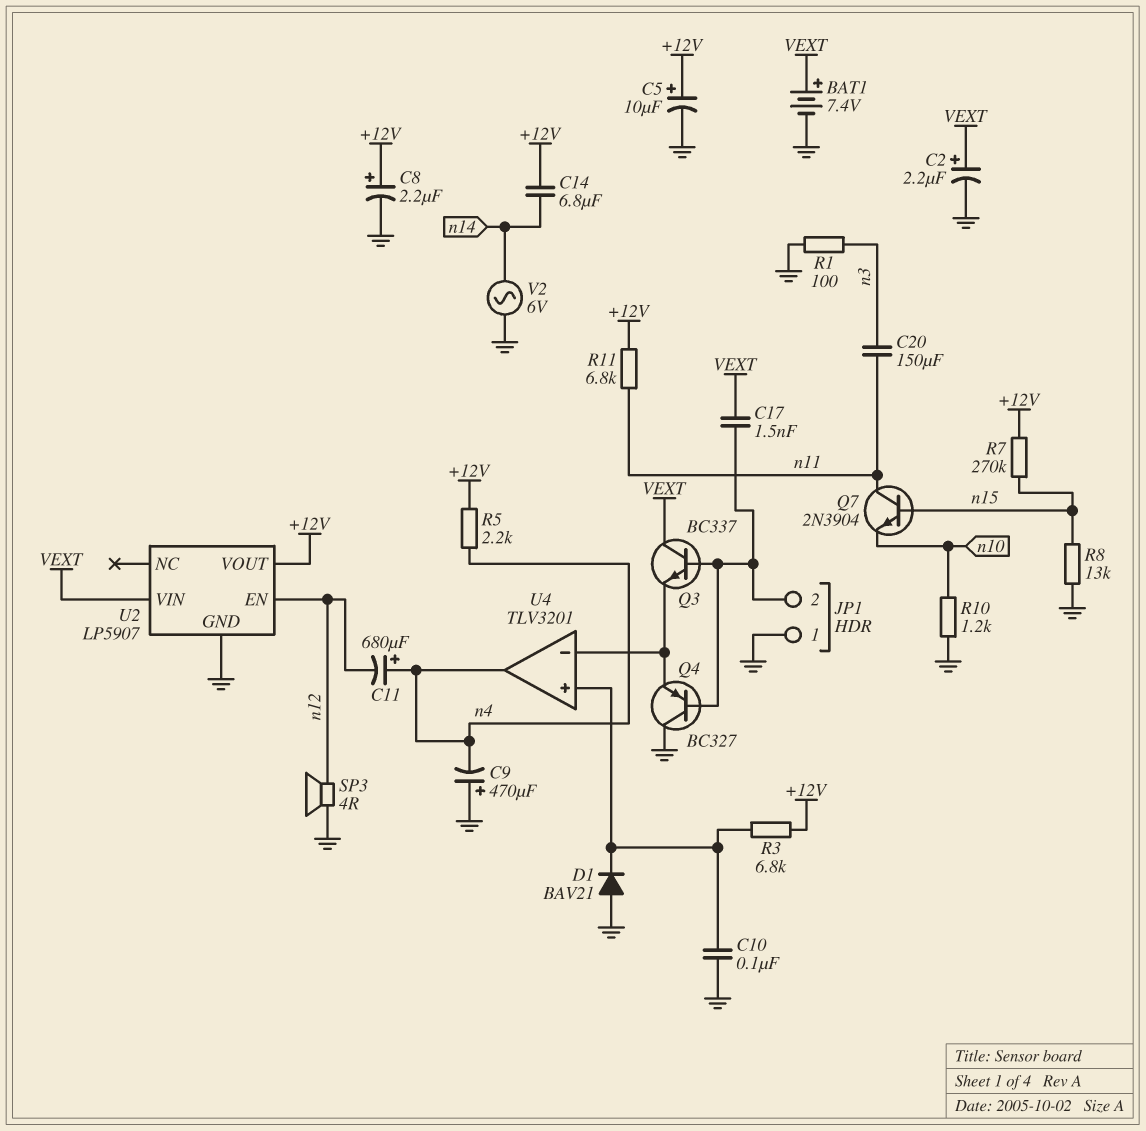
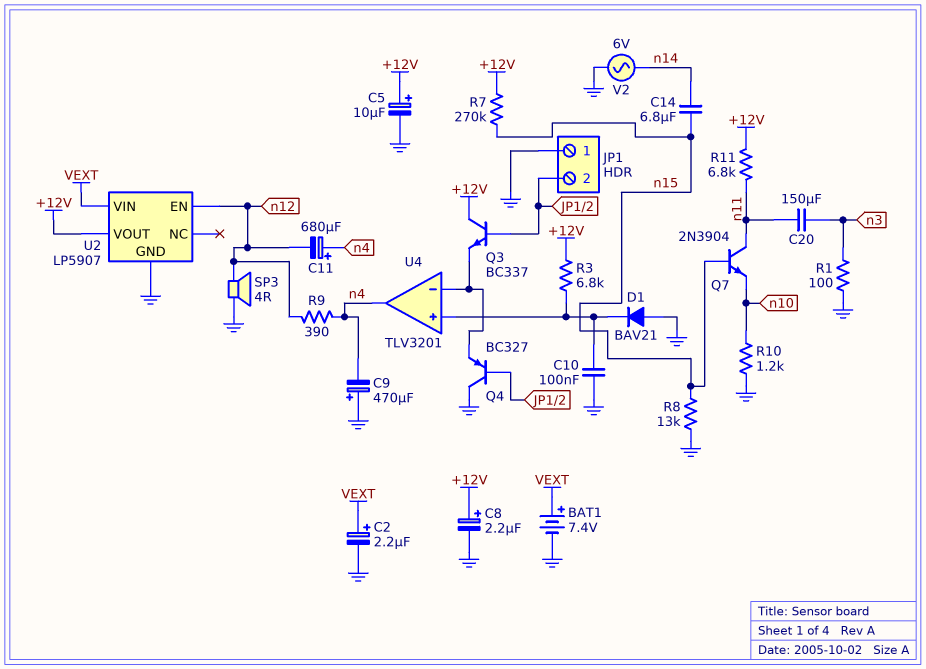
C14: 6.8uF (+12V, n14) -> 6.8uF (n14, n15)
C17: 1.5nF (JP1/2, VEXT) -> none
Q3: NPN BC337 (B JP1/2, C VEXT, E U4/in-) -> NPN BC337 (B JP1/2, C +12V, E U4/in-)
R5: 2.2k (+12V, n4) -> none
R9: none -> 390 (n4, n12)

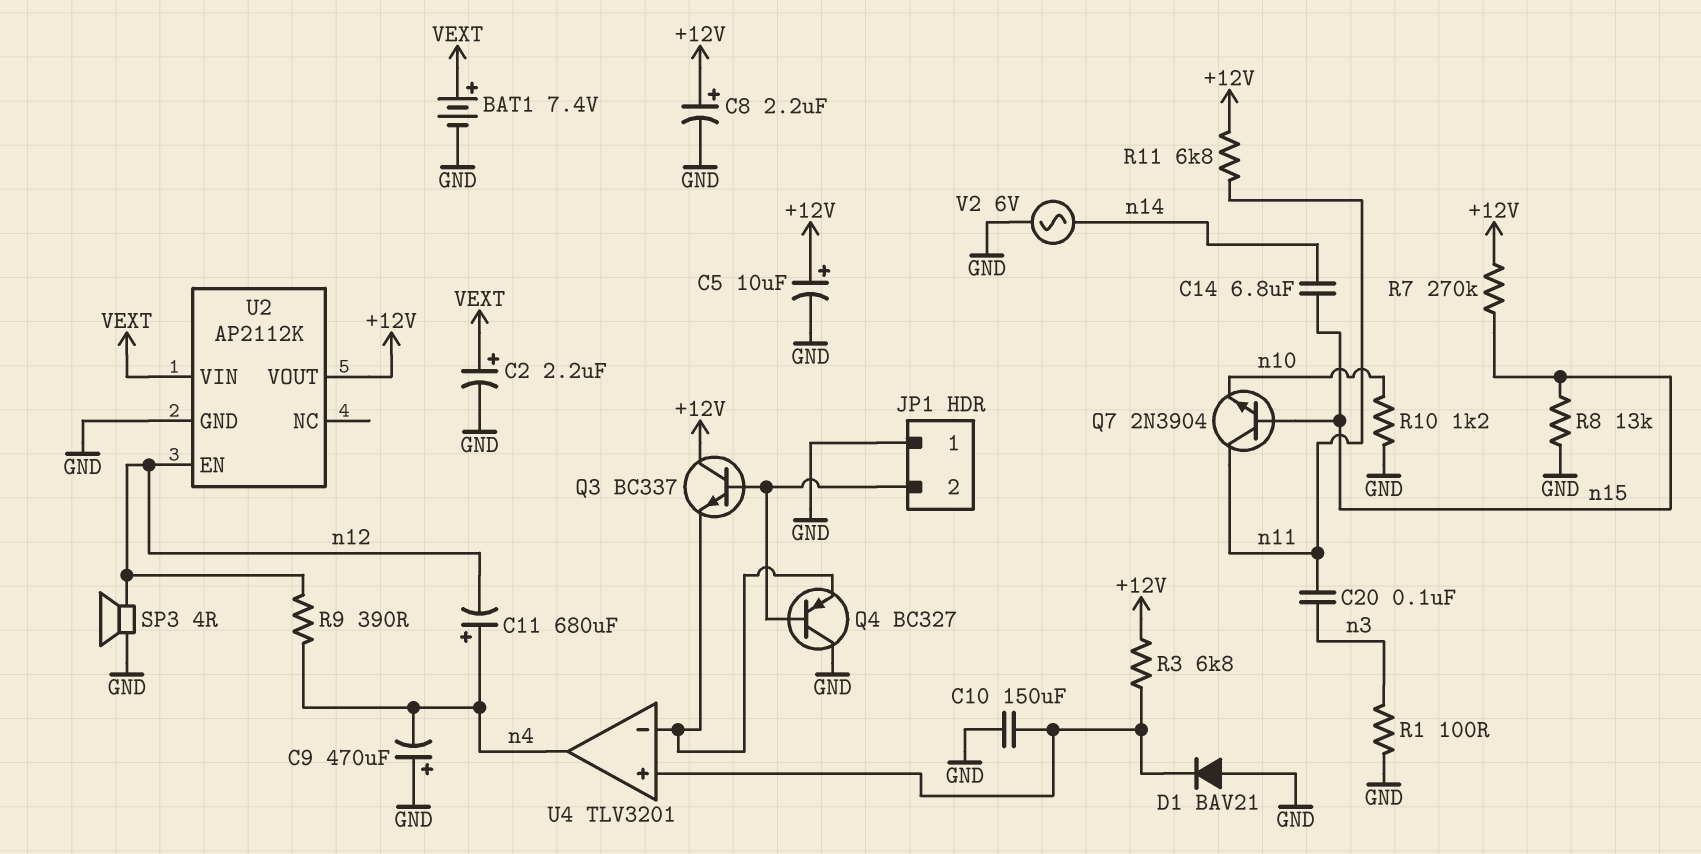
C10: 100nF (GND, U4/in+) -> 150uF (GND, U4/in+)
C20: 150uF (n3, n11) -> 100nF (n3, n11)
U2: LP5907 -> AP2112K

